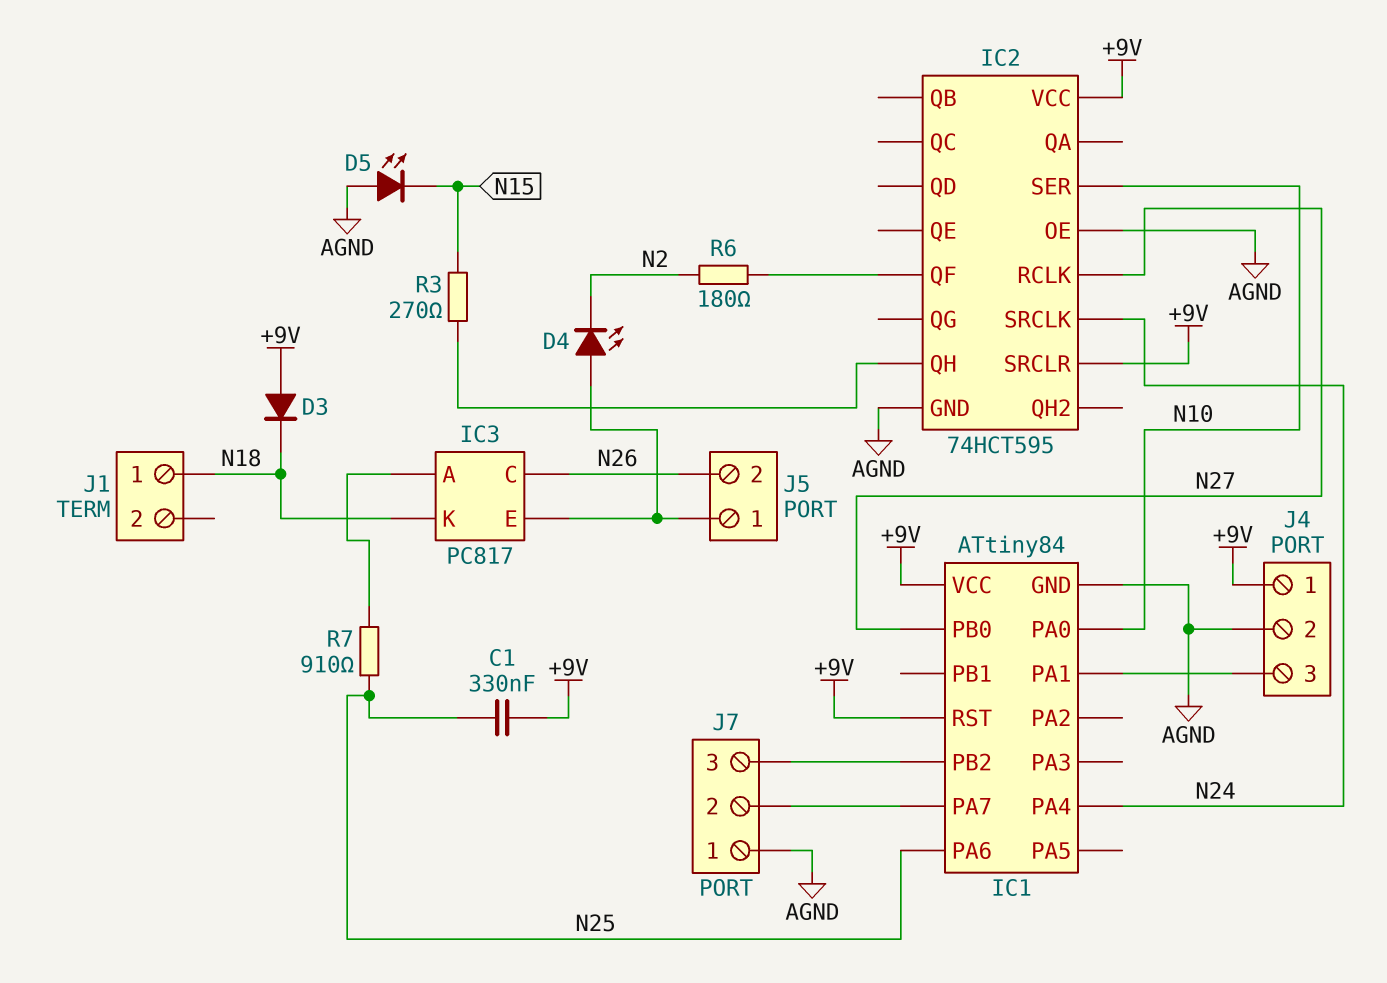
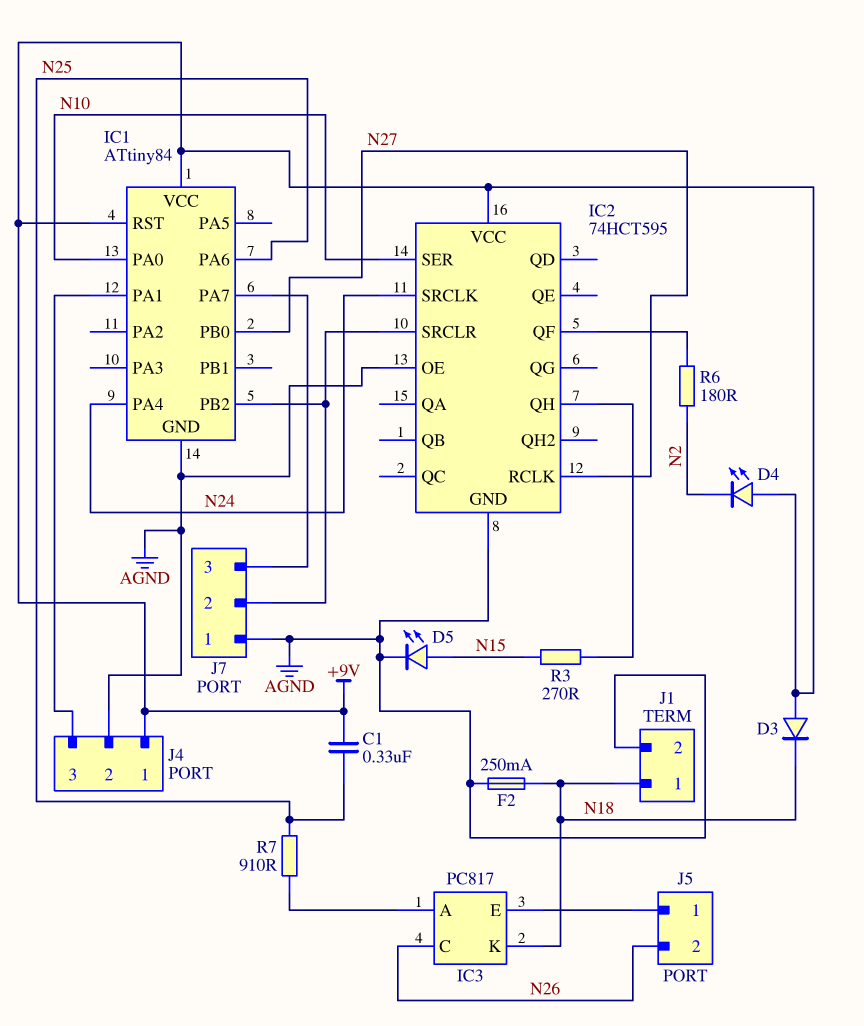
D4: LED (A IC3/E, K N2) -> LED (A +9V, K N2)
D5: LED (A AGND, K N15) -> LED (A N15, K AGND)
F2: none -> 250mA (AGND, N18)
IC2 pin SRCLR: +9V -> IC1/PB2
J1 pin 2: none -> AGND
J7 pin 2: IC1/PA7 -> IC1/PB2
J7 pin 3: IC1/PB2 -> IC1/PA7

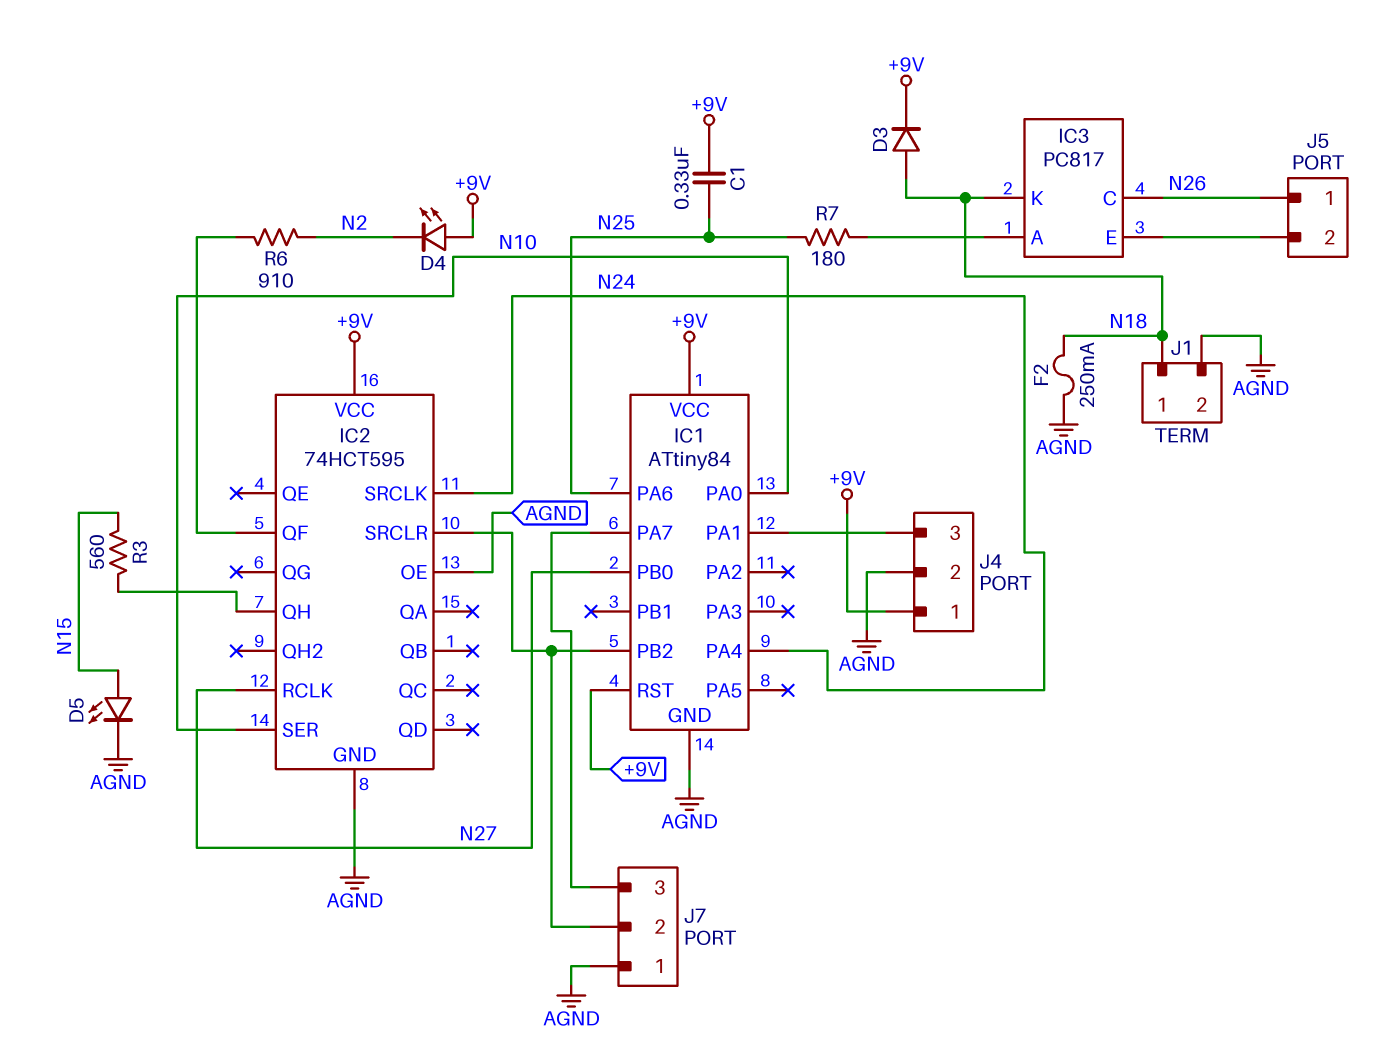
D3: diode (A +9V, K N18) -> diode (A N18, K +9V)
J5 pin 1: IC3/E -> N26
J5 pin 2: N26 -> IC3/E
R3: 270 (IC2/QH, N15) -> 560 (IC2/QH, N15)
R6: 180 (IC2/QF, N2) -> 910 (IC2/QF, N2)
R7: 910 (IC3/A, N25) -> 180 (IC3/A, N25)

